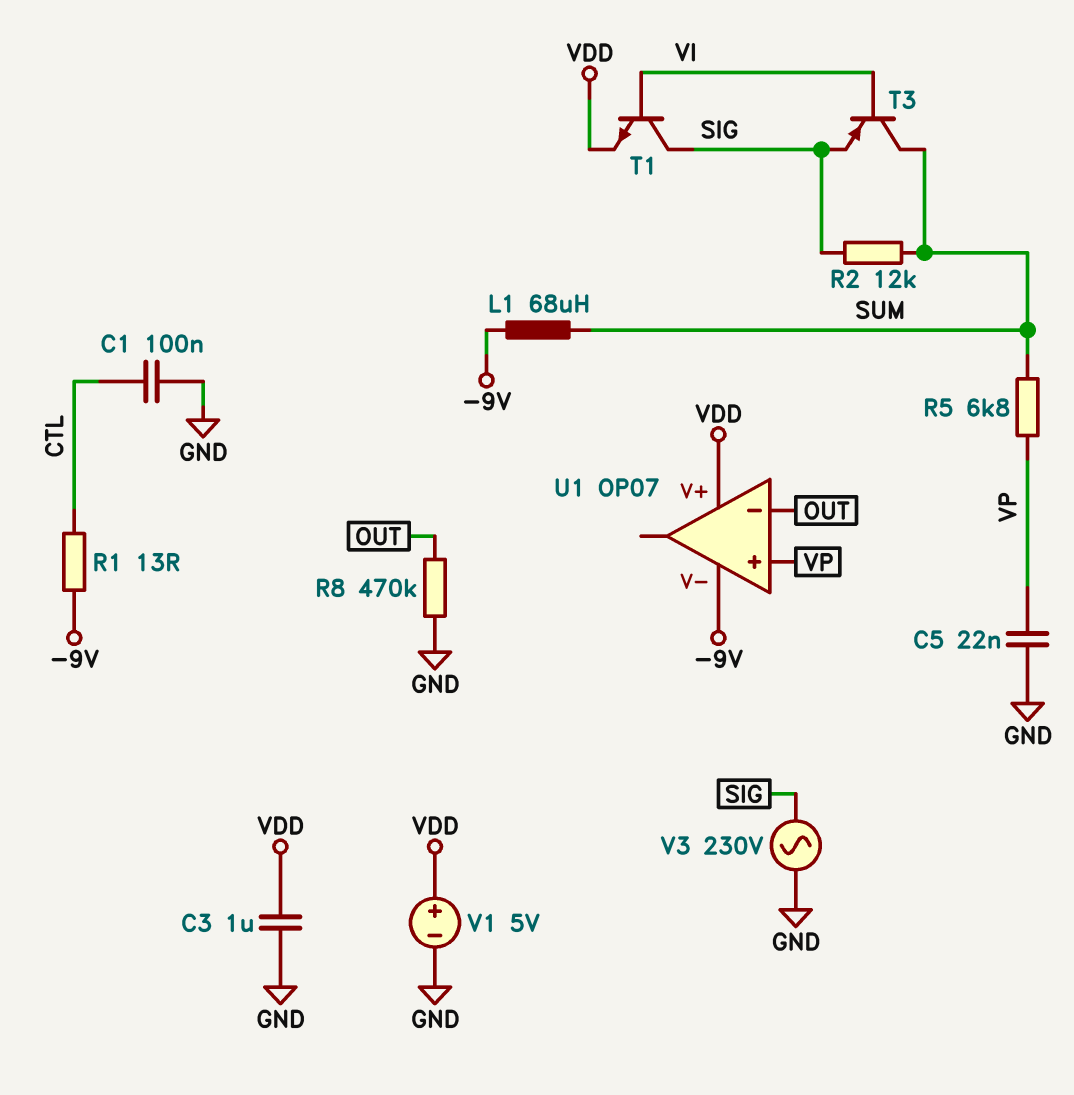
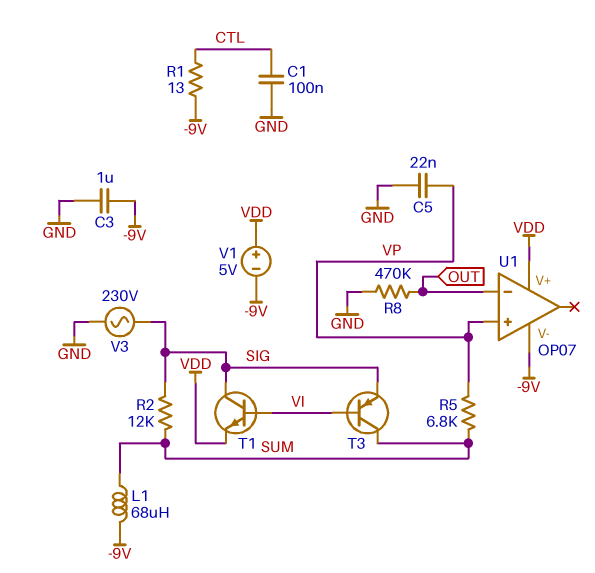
C3: 1uF (GND, VDD) -> 1uF (-9V, GND)
V1: 5V (plus VDD, minus GND) -> 5V (plus VDD, minus -9V)

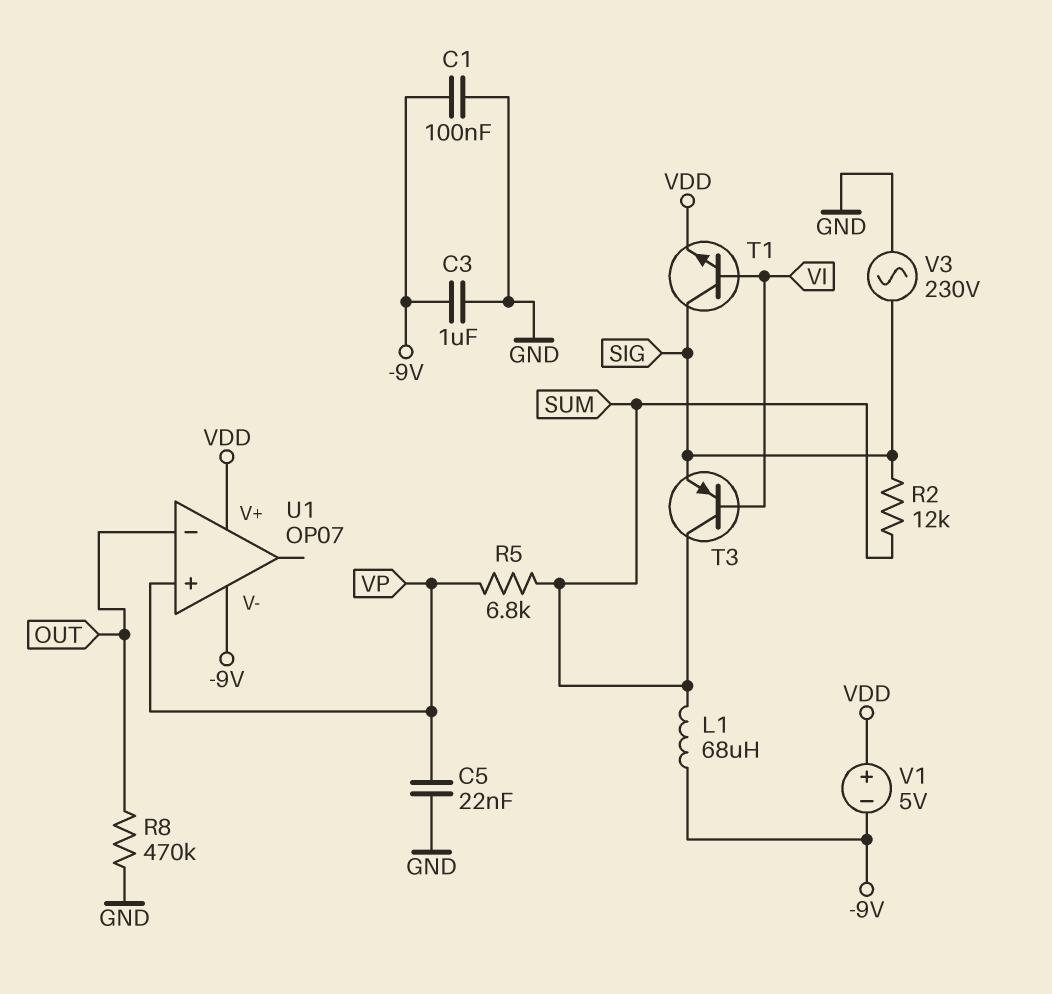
C1: 100nF (CTL, GND) -> 100nF (-9V, GND)
R1: 13 (-9V, CTL) -> none

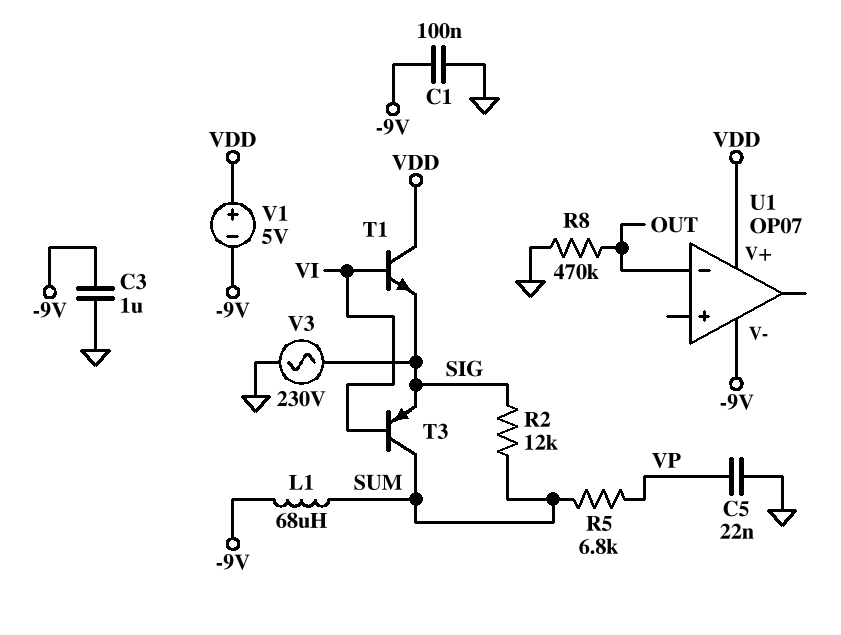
T1: NPN (B VI, C SIG, E VDD) -> NPN (B VI, C VDD, E SIG)
U1 pin in+: VP -> none

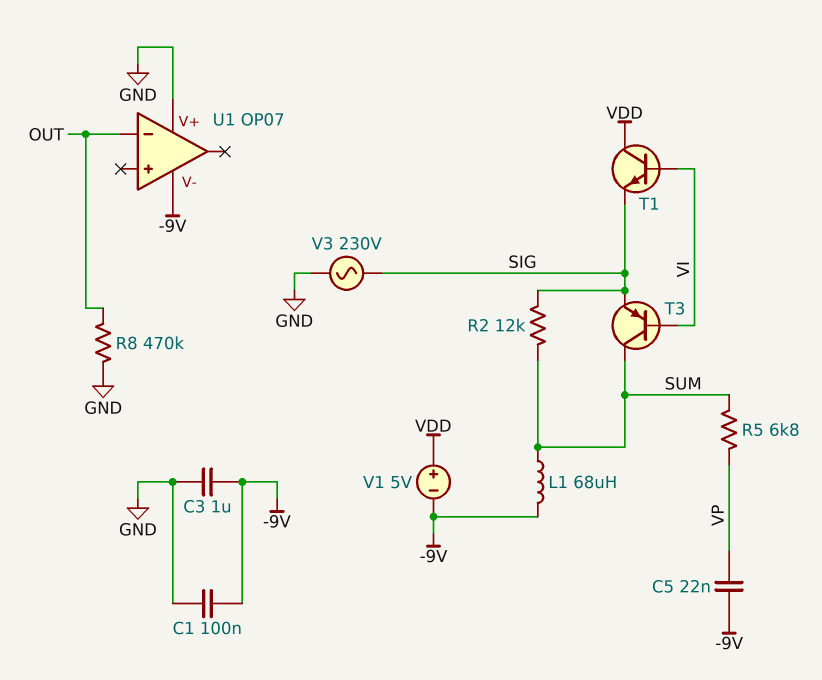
C5: 22nF (GND, VP) -> 22nF (-9V, VP)
U1 pin V+: VDD -> GND

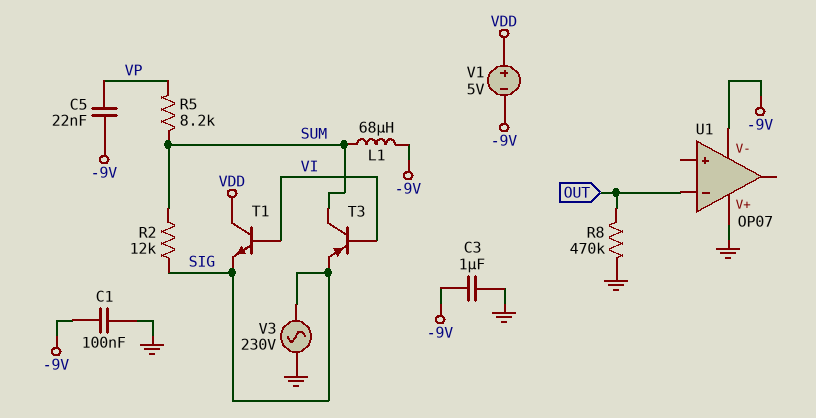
R5: 6.8k (SUM, VP) -> 8.2k (SUM, VP)

